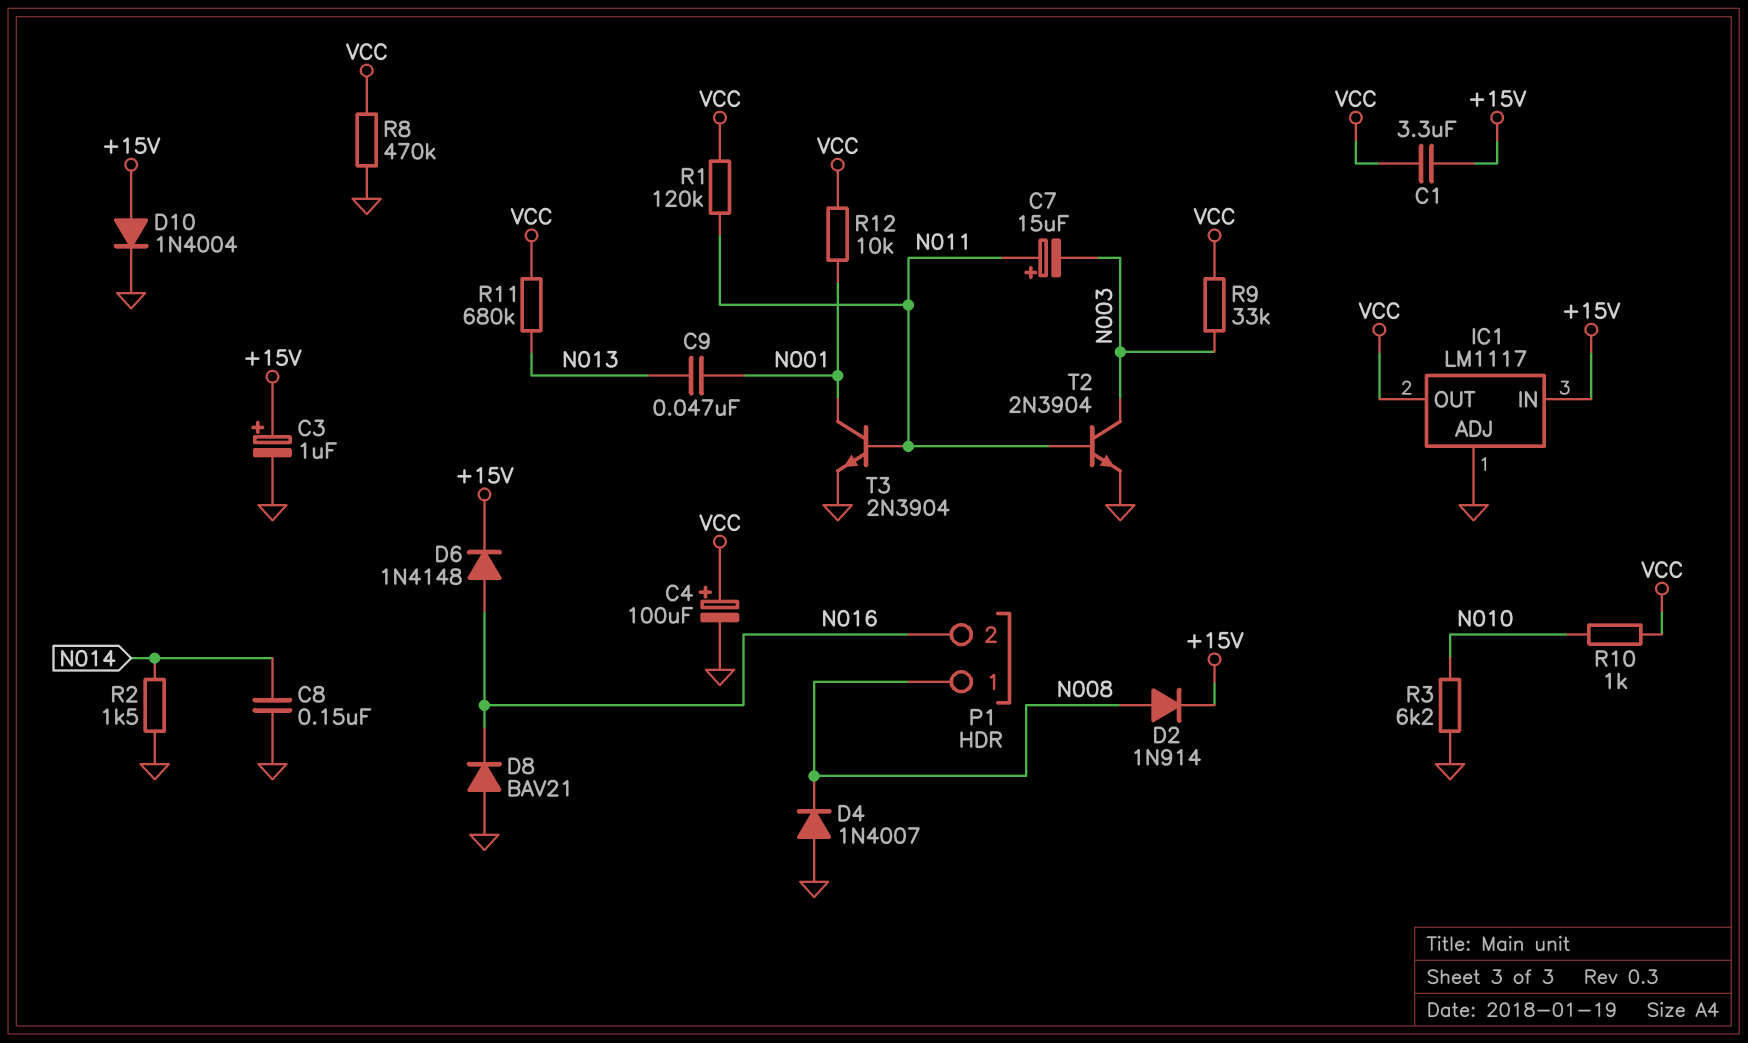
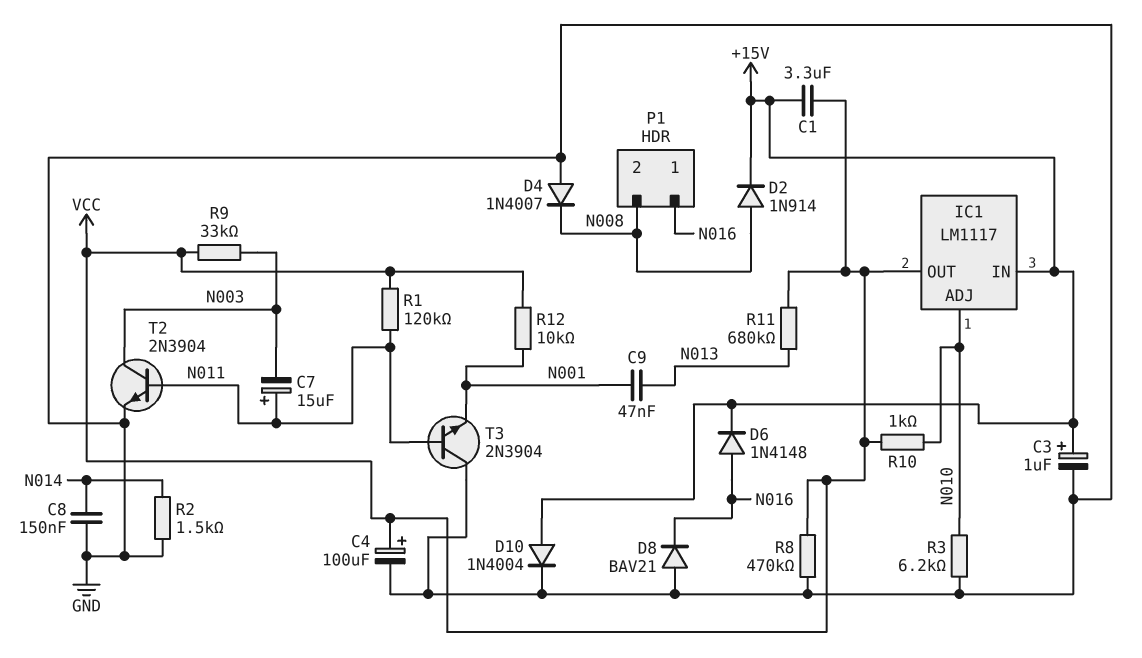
IC1 pin ADJ: GND -> N010
P1 pin 1: N008 -> N016
P1 pin 2: N016 -> N008
T3: NPN 2N3904 (B N011, C N001, E GND) -> NPN 2N3904 (B N011, C GND, E N001)

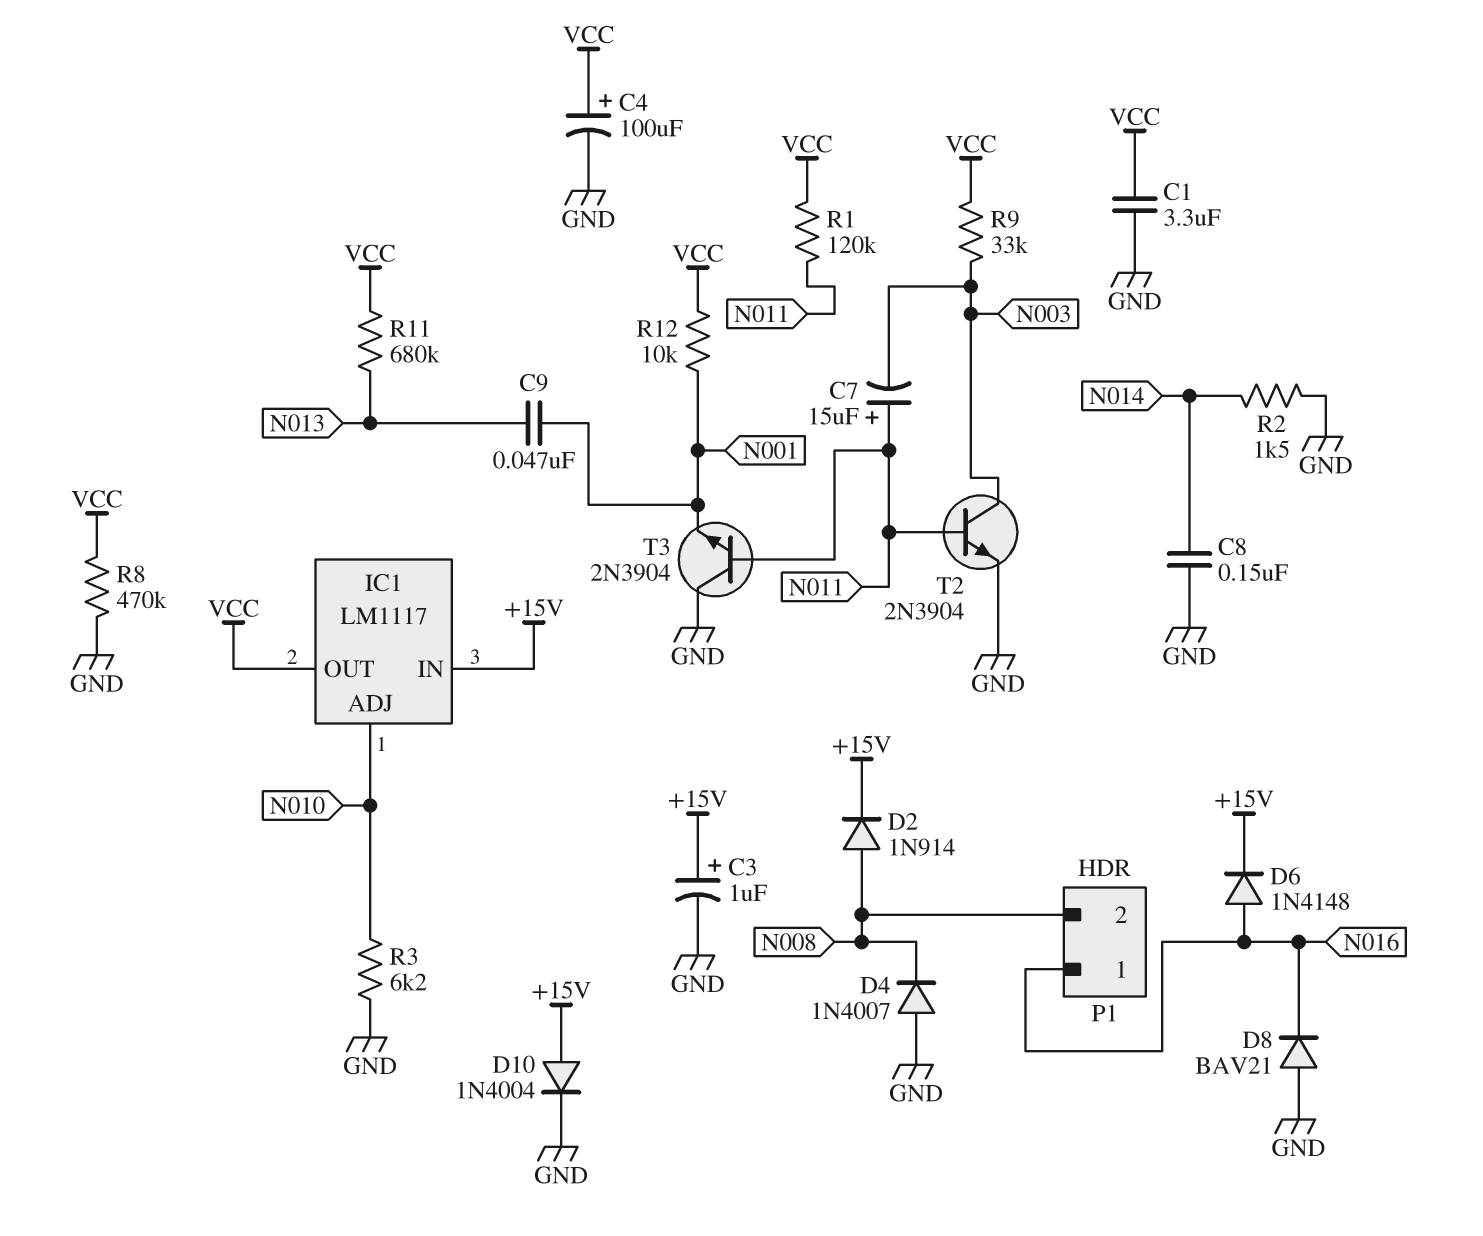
C1: 3.3uF (+15V, VCC) -> 3.3uF (GND, VCC)
R10: 1k (N010, VCC) -> none

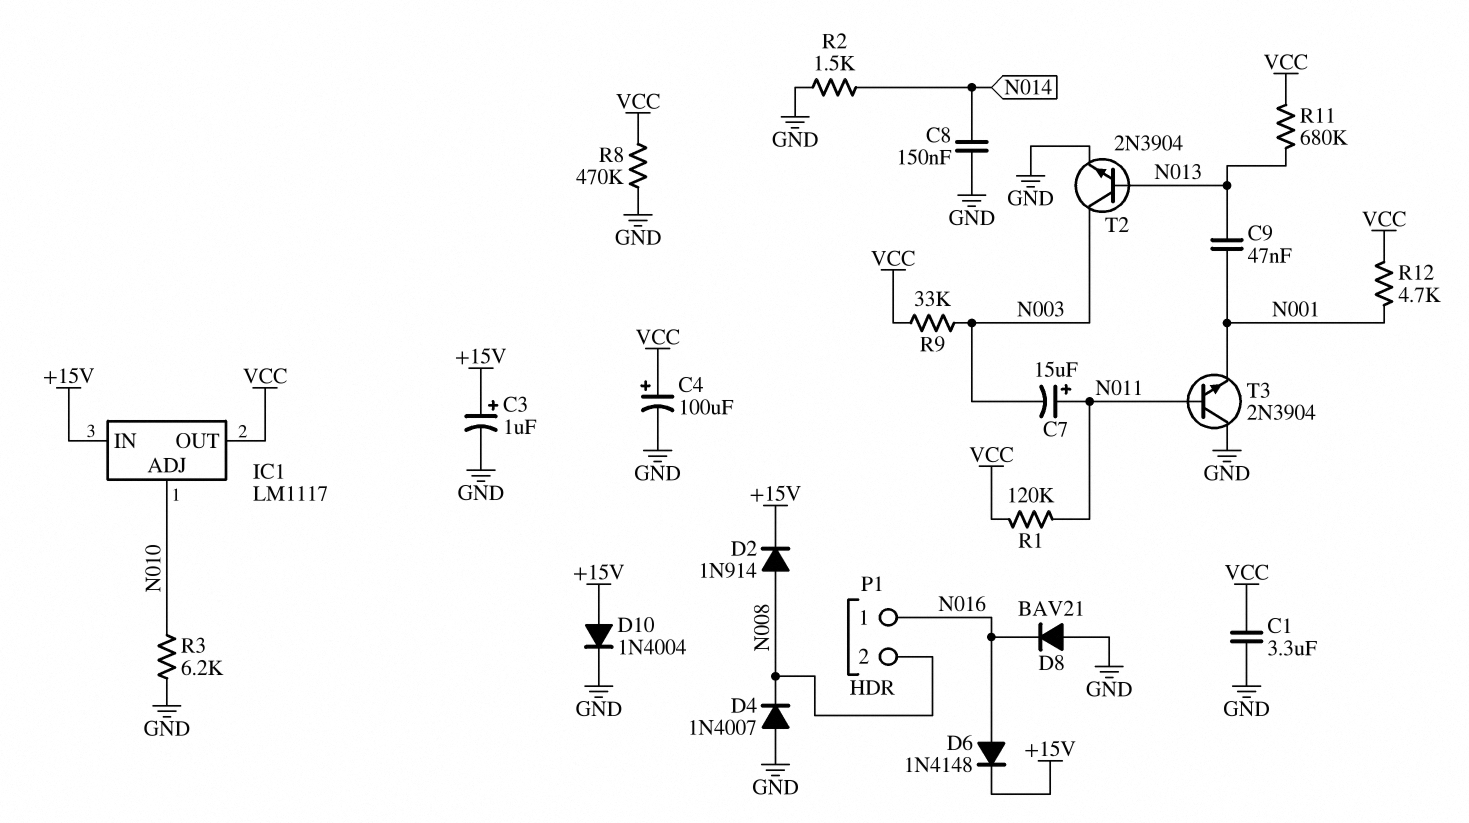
R12: 10k (N001, VCC) -> 4.7k (N001, VCC)
T2: NPN 2N3904 (B N011, C N003, E GND) -> NPN 2N3904 (B N013, C N003, E GND)

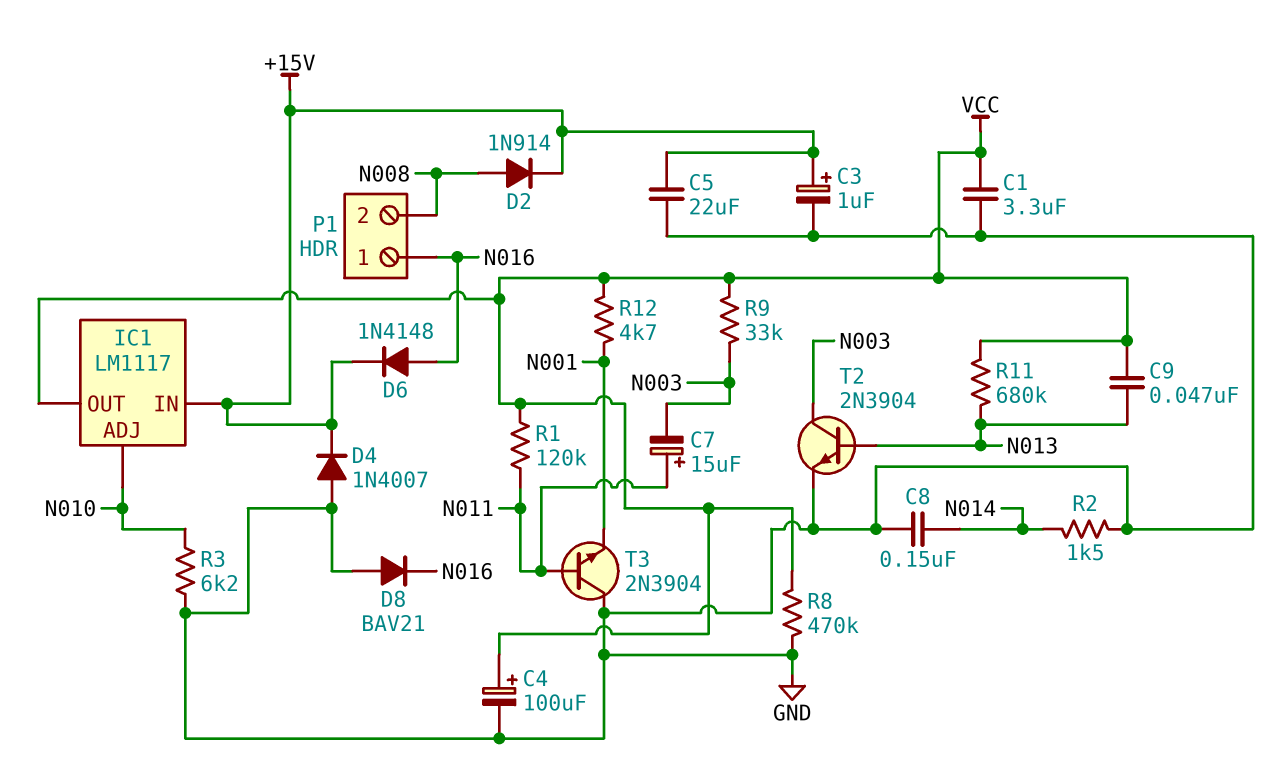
C5: none -> 22uF (+15V, GND)
C9: 47nF (N001, N013) -> 47nF (N013, VCC)
D4: diode 1N4007 (A GND, K N008) -> diode 1N4007 (A GND, K +15V)
D10: diode 1N4004 (A +15V, K GND) -> none

